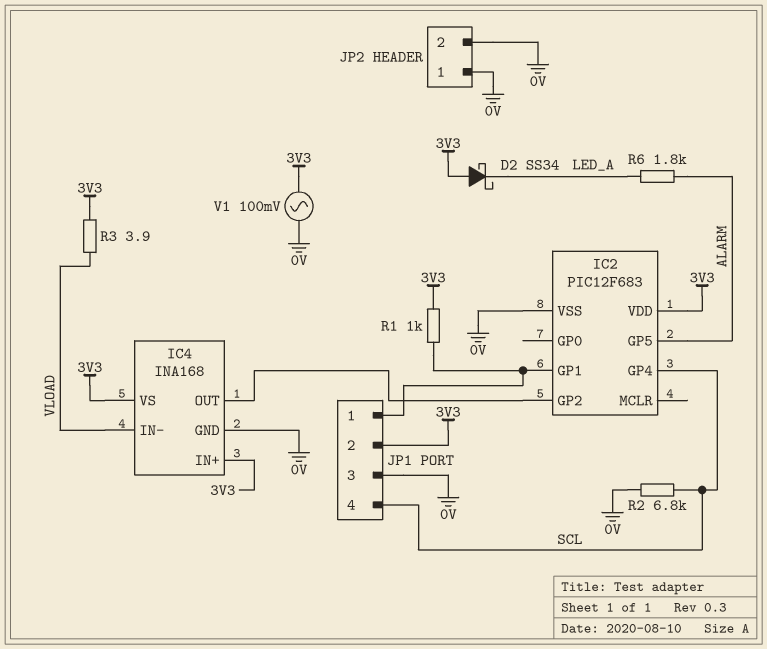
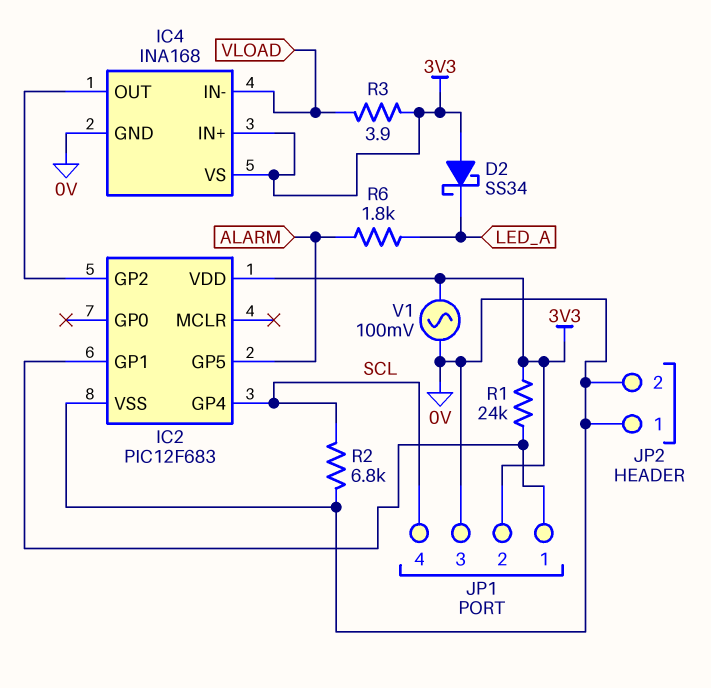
R1: 1k (3V3, IC2/GP1) -> 24k (3V3, IC2/GP1)

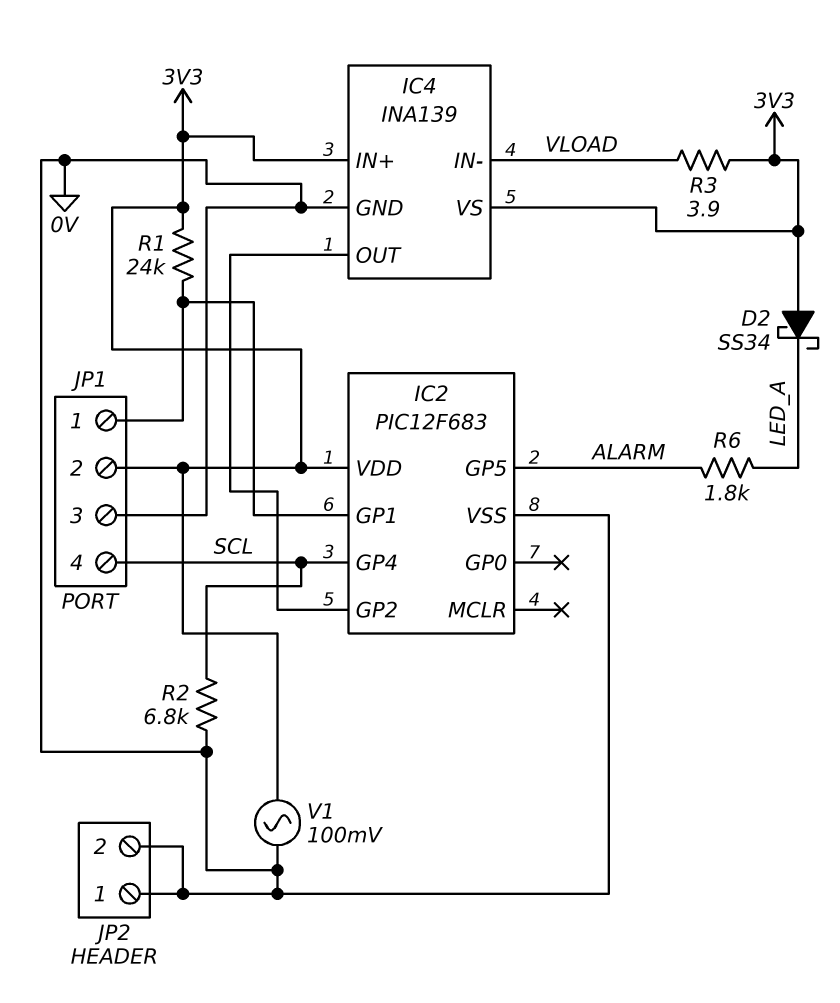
IC4: INA168 -> INA139

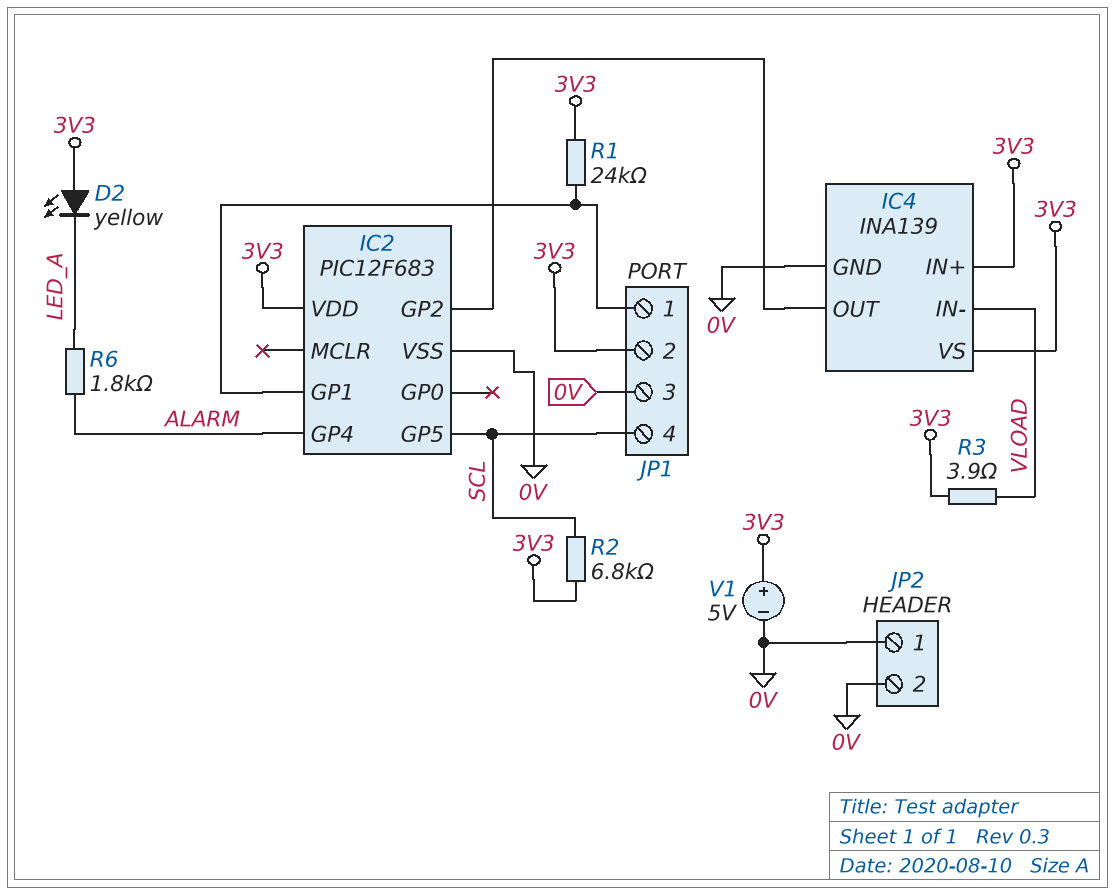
D2: schottky SS34 (A 3V3, K LED_A) -> LED yellow (A 3V3, K LED_A)
IC2 pin GP4: SCL -> ALARM
IC2 pin GP5: ALARM -> SCL
R2: 6.8k (0V, SCL) -> 6.8k (3V3, SCL)
V1: AC 100mV (0V, 3V3) -> 5V (plus 3V3, minus 0V)

